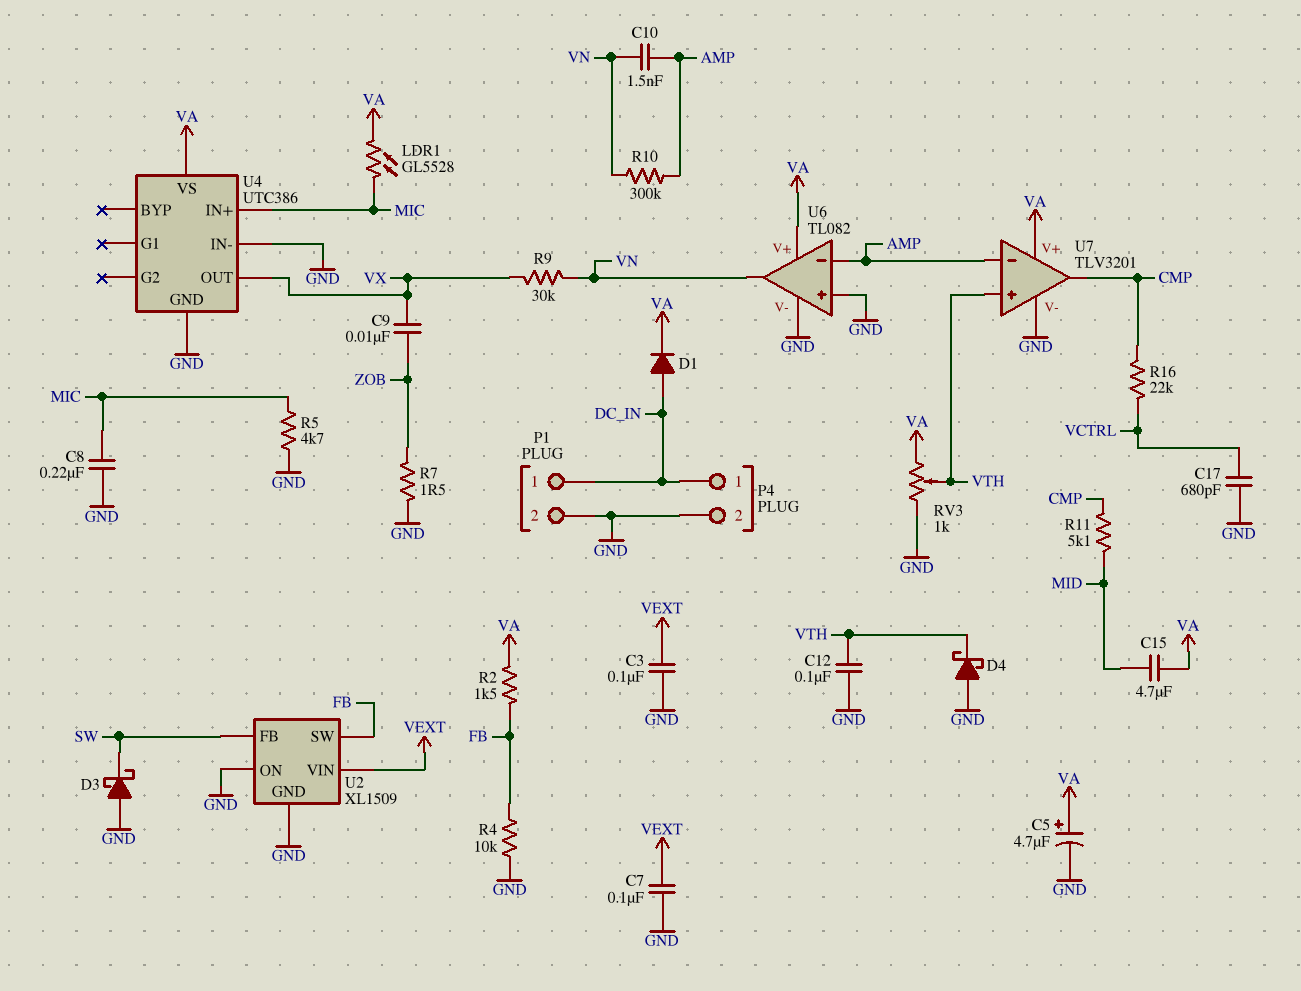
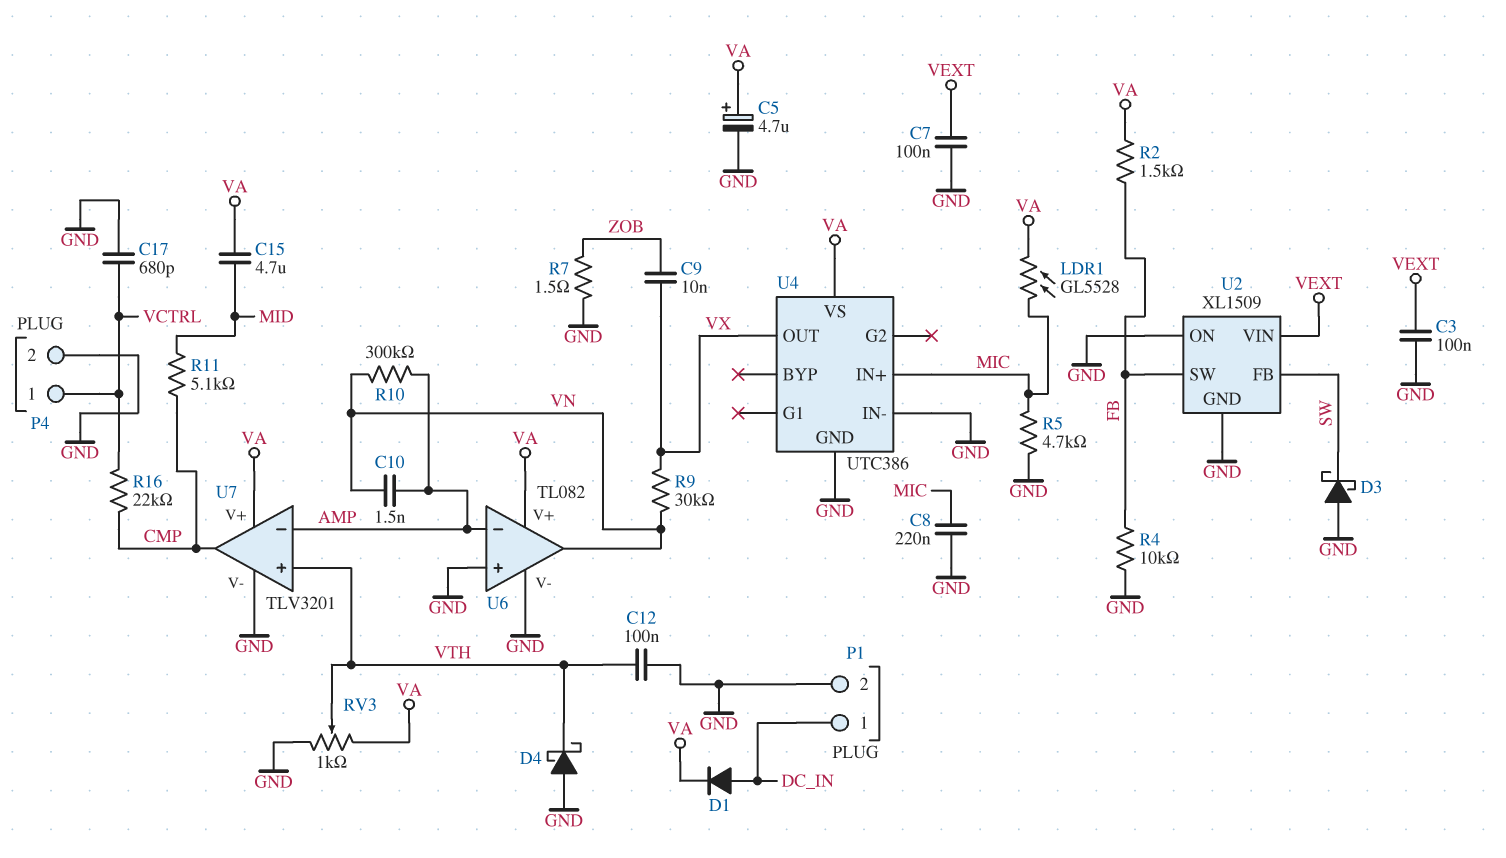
P4 pin 1: DC_IN -> VCTRL

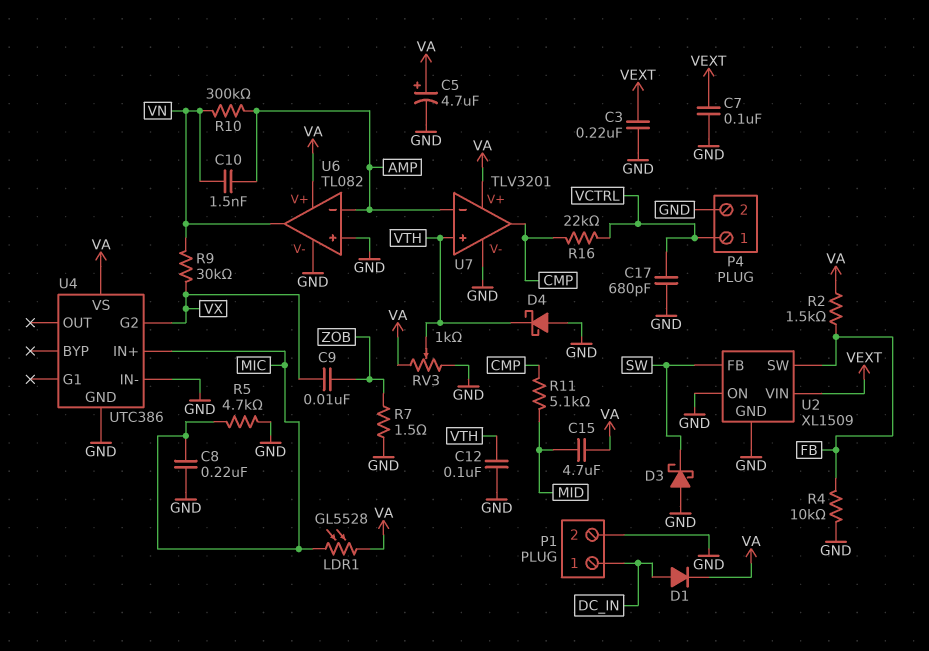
C3: 100nF (GND, VEXT) -> 220nF (GND, VEXT)
U4 pin G2: none -> VX
U4 pin OUT: VX -> none

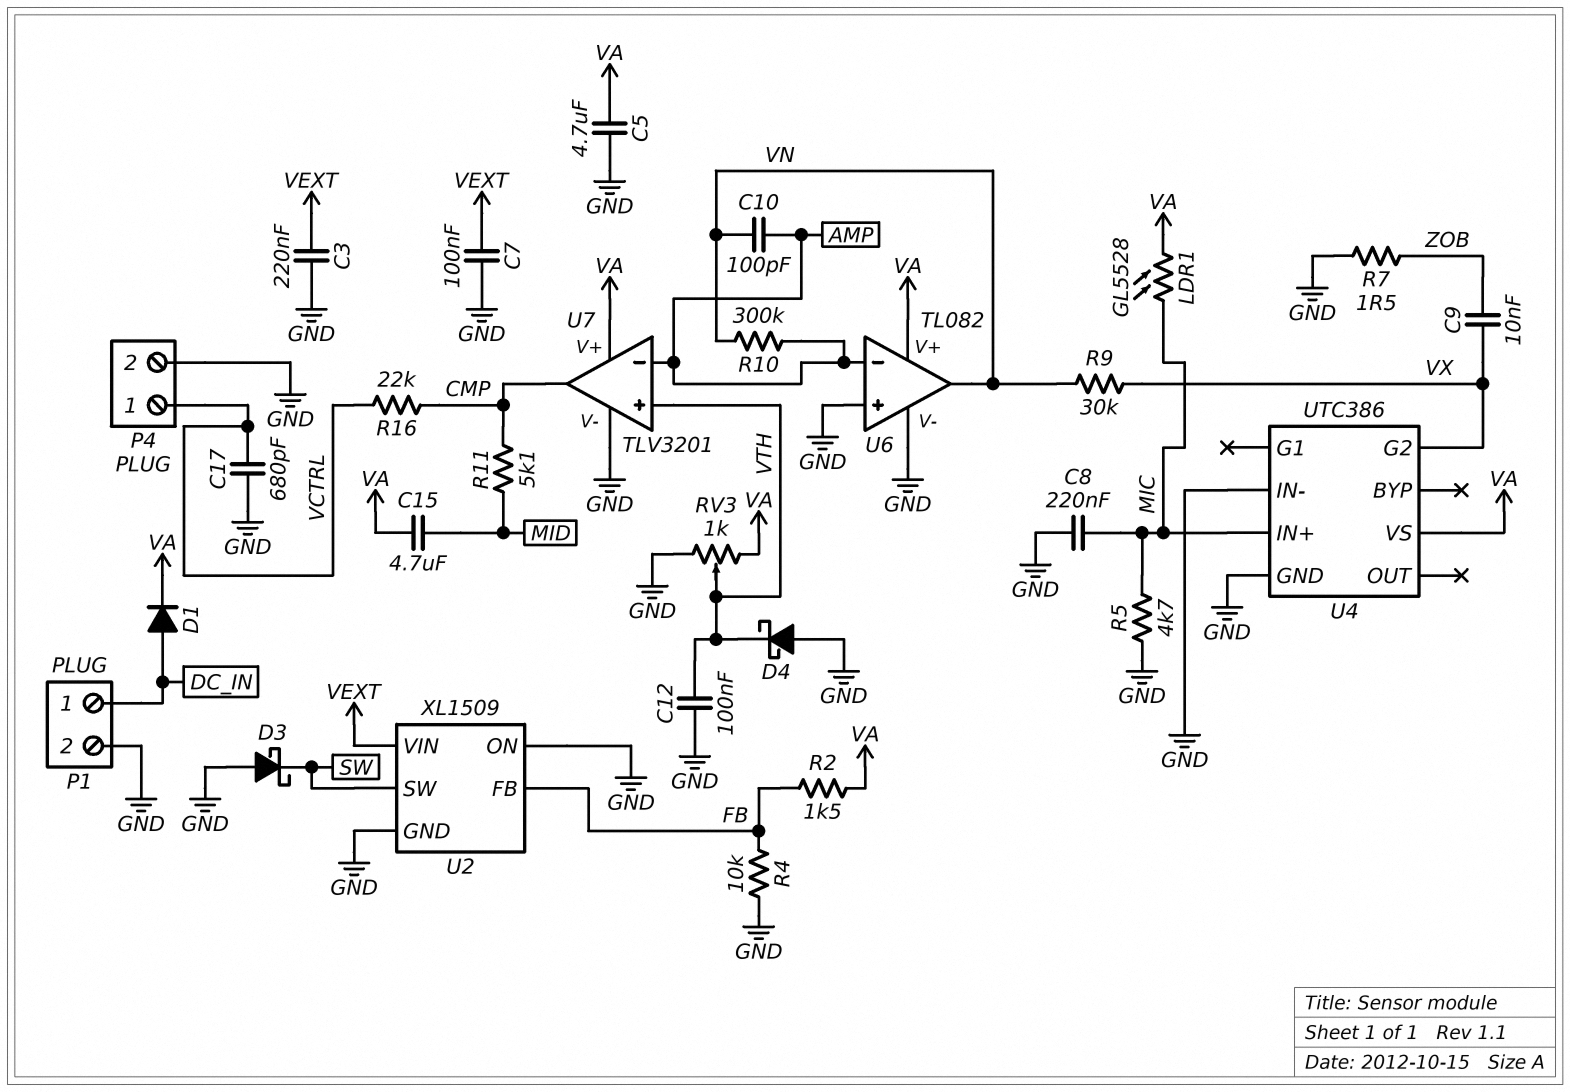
C5: 4.7uF (plus VA, minus GND) -> 4.7uF (GND, VA)
C10: 1.5nF (AMP, VN) -> 100pF (AMP, VN)
U2 pin FB: SW -> FB
U2 pin SW: FB -> SW

